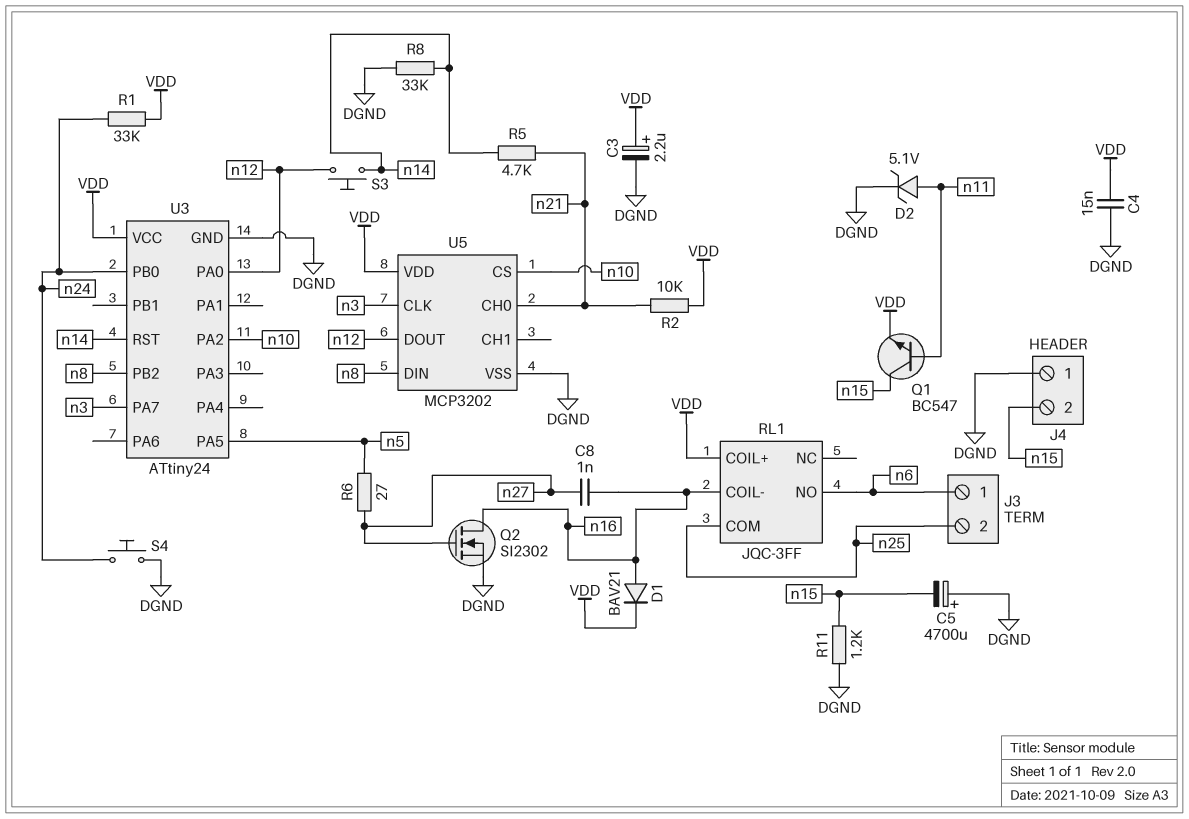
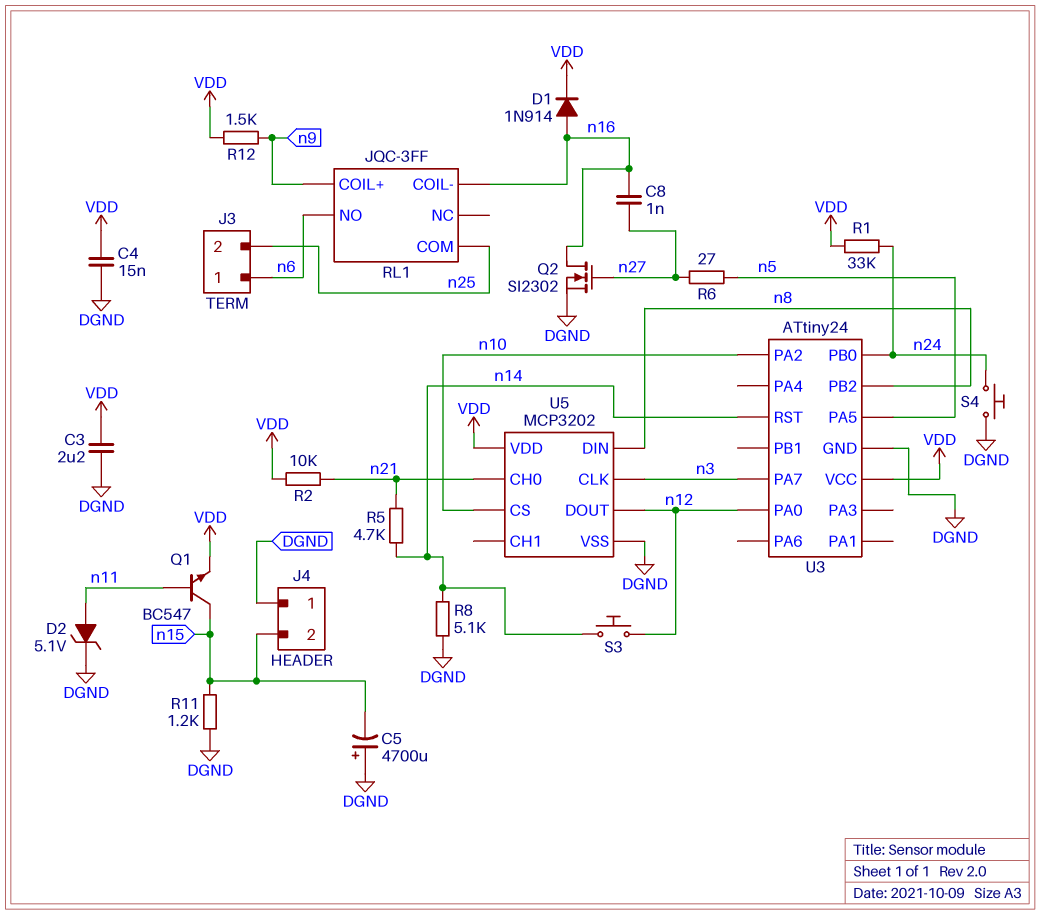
C3: 2.2uF (plus VDD, minus DGND) -> 2.2uF (DGND, VDD)
D1: diode BAV21 (A n16, K VDD) -> diode 1N914 (A n16, K VDD)
R8: 33k (DGND, n14) -> 5.1k (DGND, n14)
R12: none -> 1.5k (VDD, n9)
RL1 pin COIL+: VDD -> n9

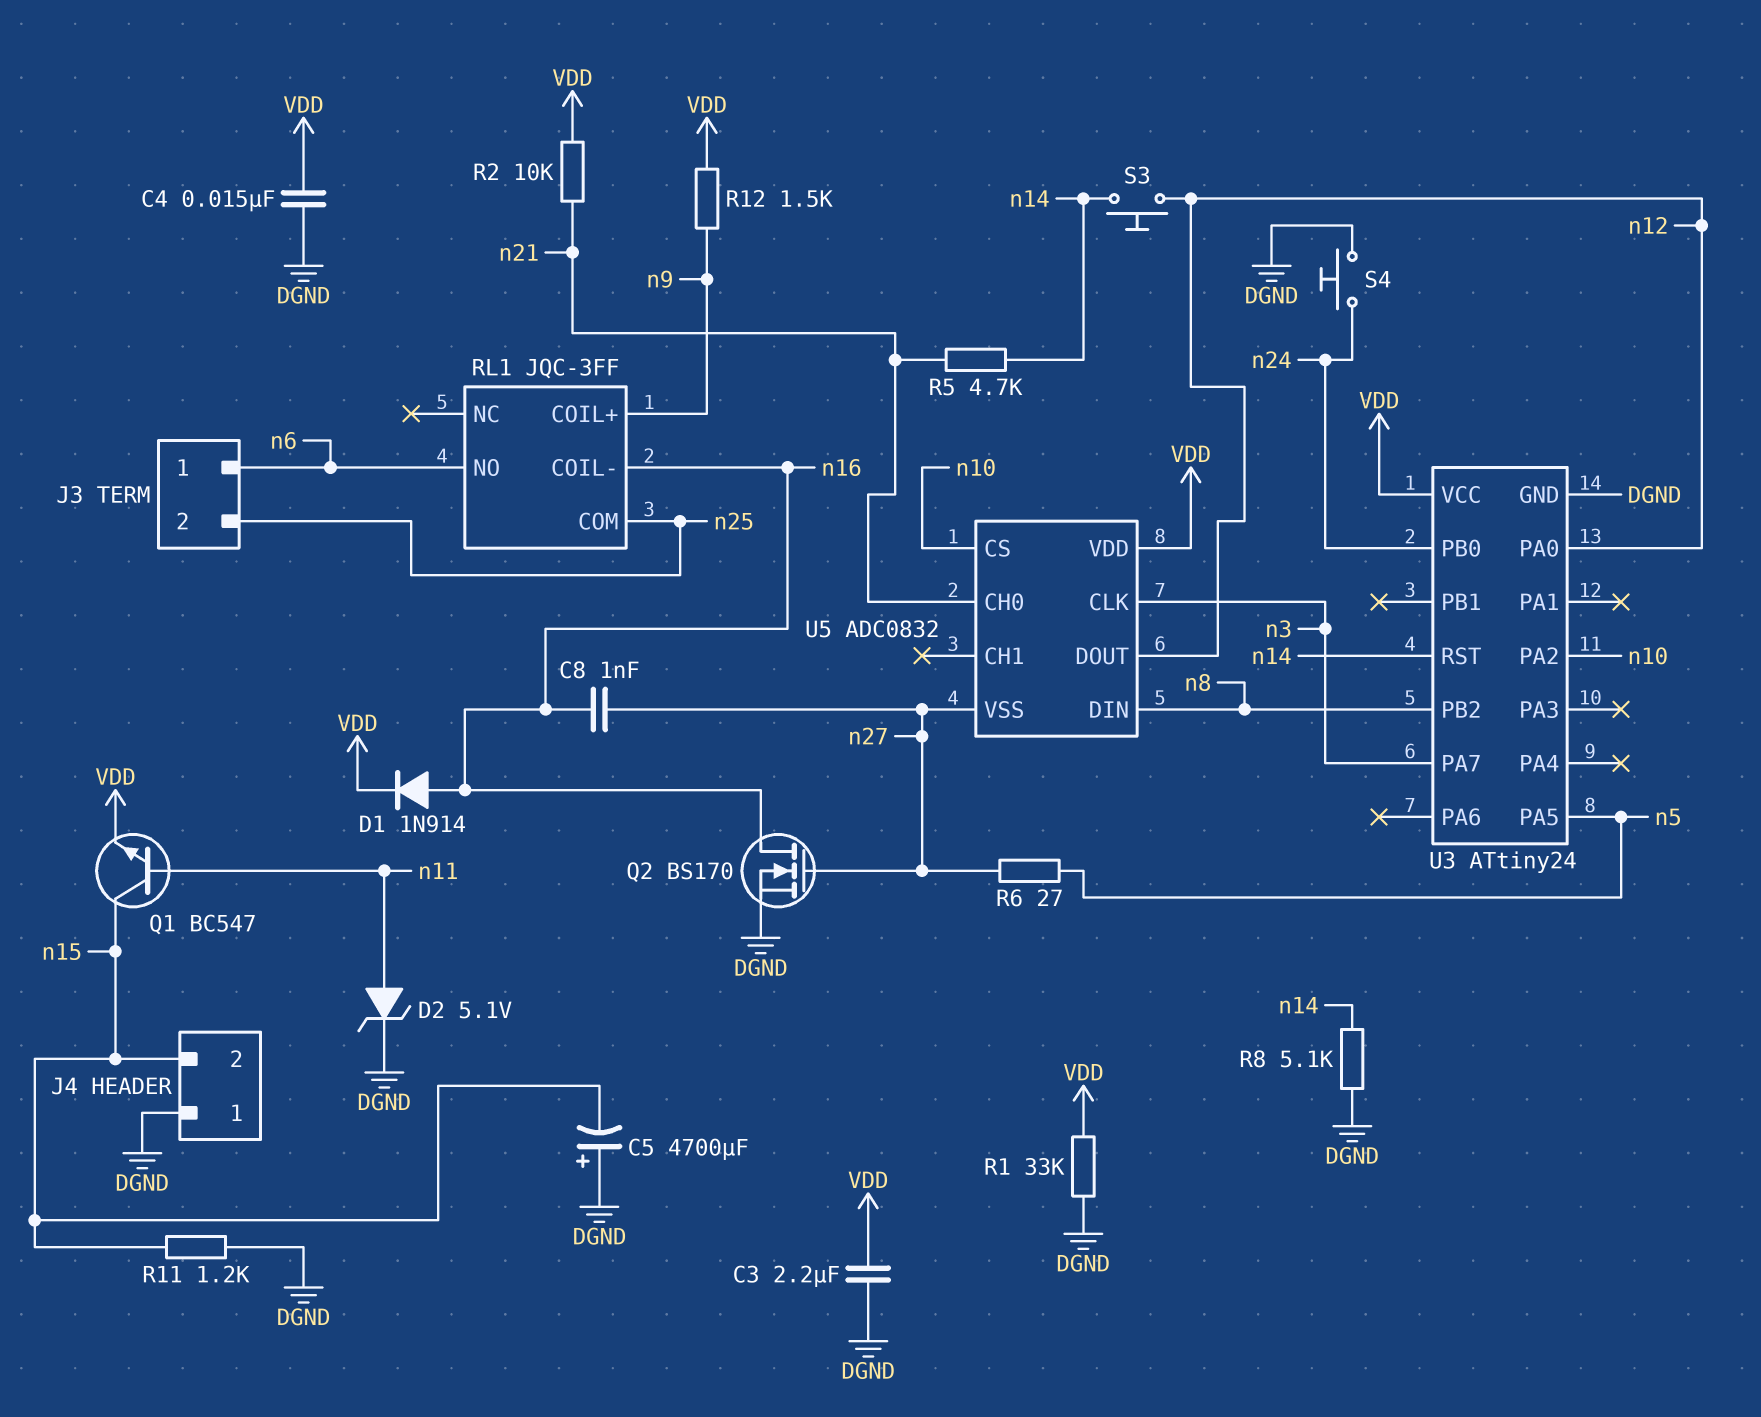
Q2: NMOS SI2302 (G n27, D n16, S DGND) -> NMOS BS170 (G n27, D n16, S DGND)
R1: 33k (VDD, n24) -> 33k (DGND, VDD)
U5: MCP3202 -> ADC0832
U5 pin VSS: DGND -> n27

